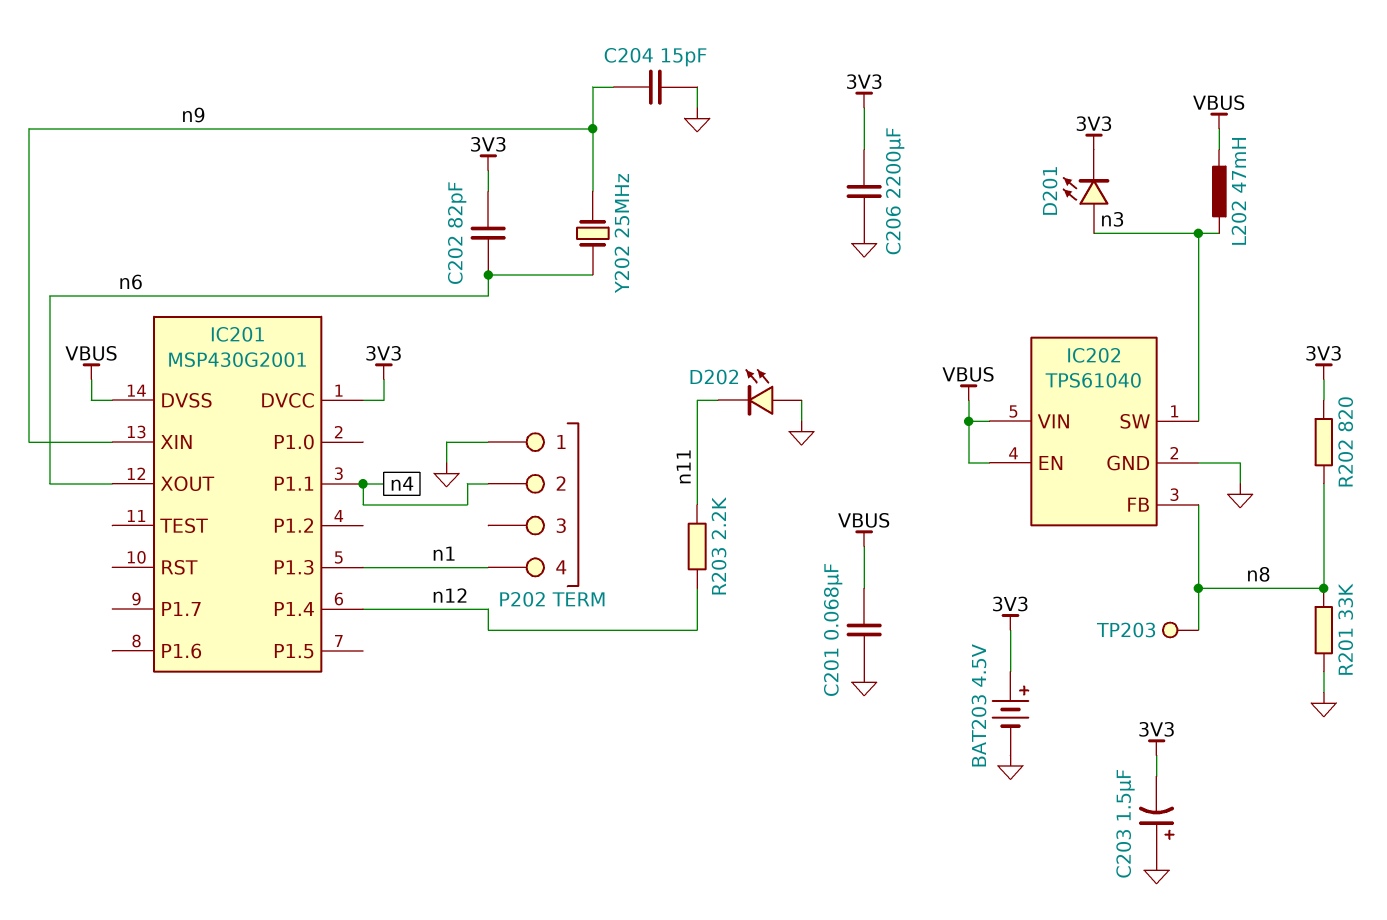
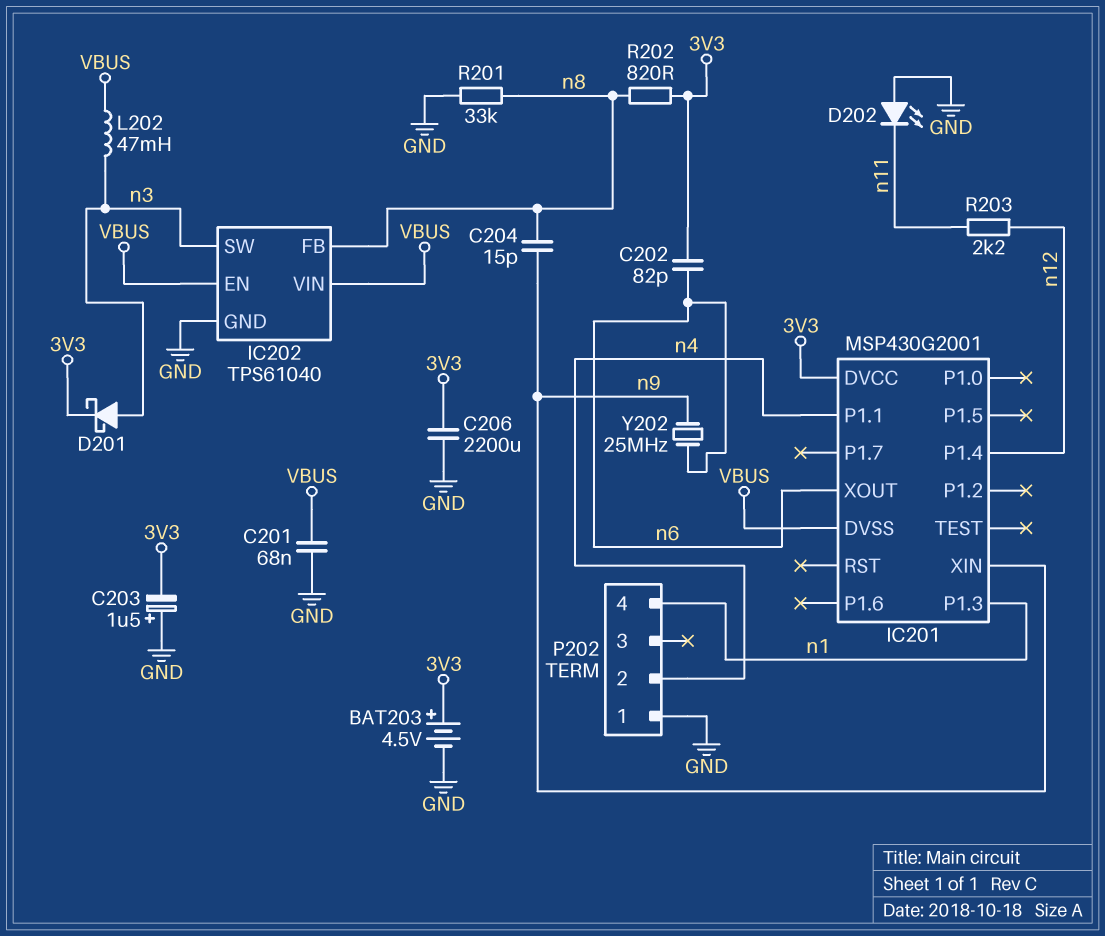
C204: 15pF (GND, n9) -> 15pF (n8, n9)
D201: LED (A n3, K 3V3) -> schottky (A n3, K 3V3)
TP203: test point (n8) -> none

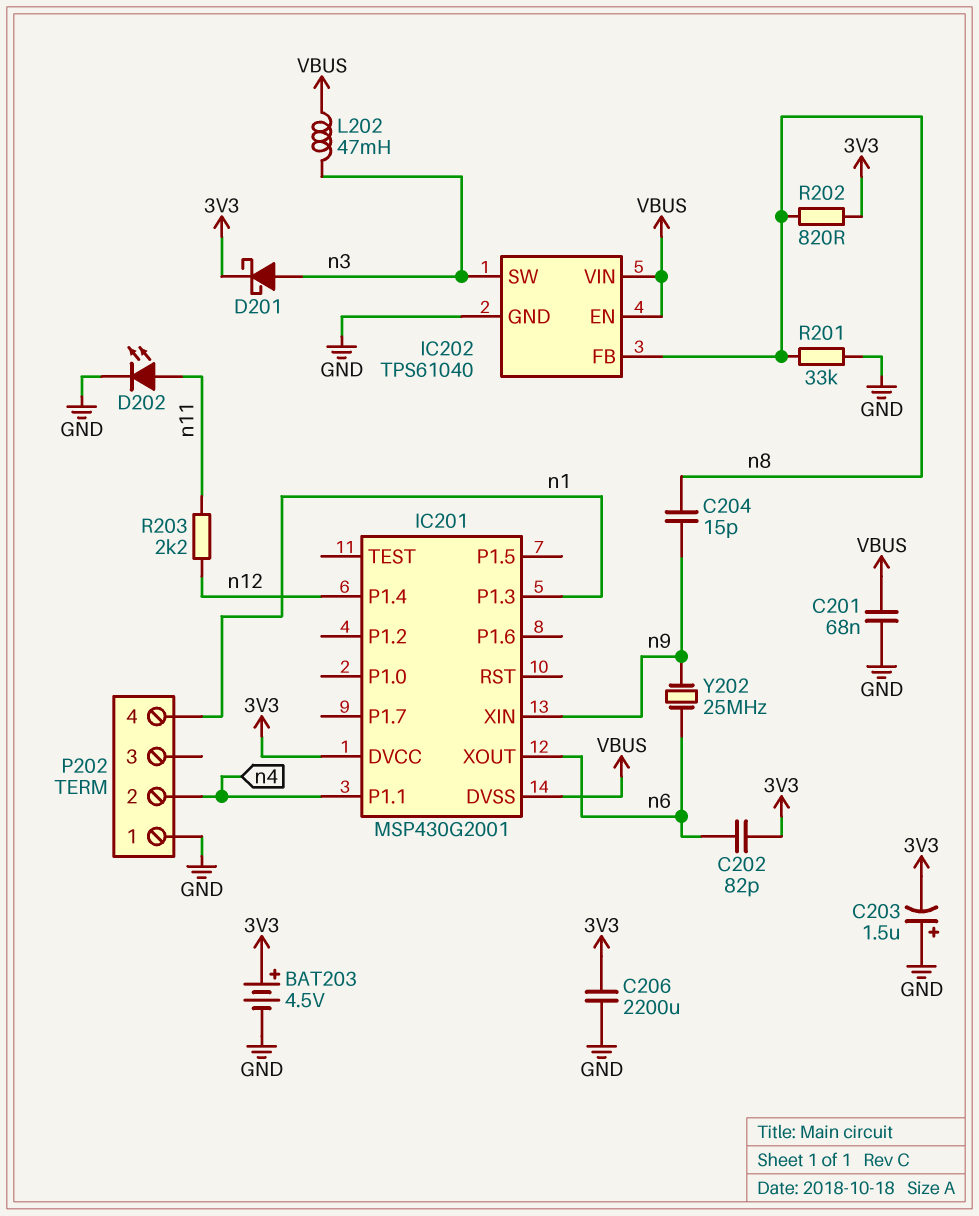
D202: LED (A GND, K n11) -> LED (A n11, K GND)

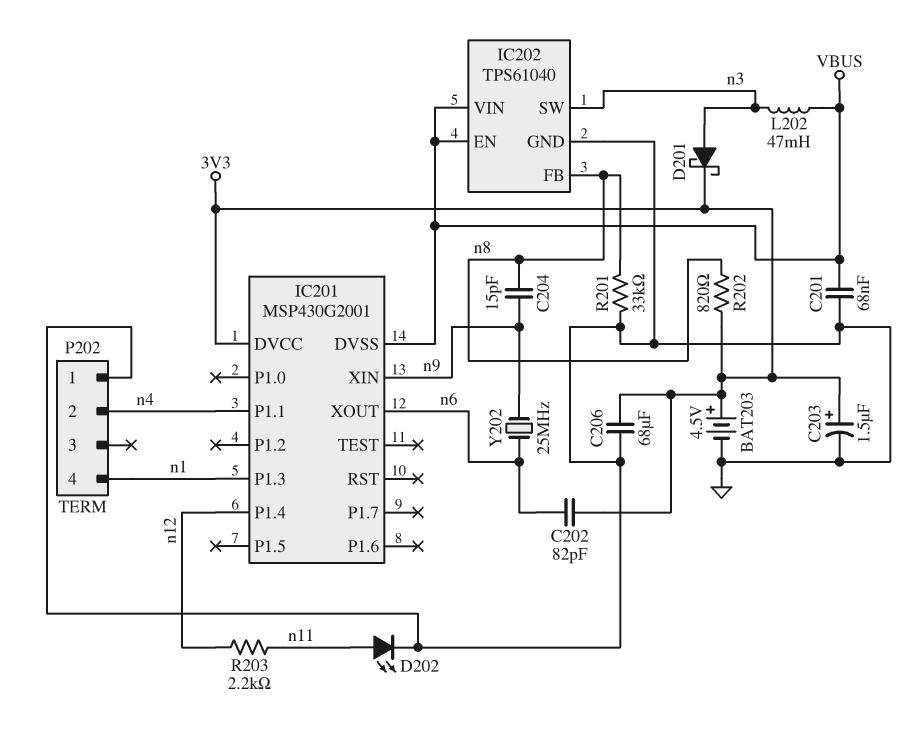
C203: 1.5uF (plus GND, minus 3V3) -> 1.5uF (plus 3V3, minus GND)
C206: 2200uF (3V3, GND) -> 68uF (3V3, GND)

